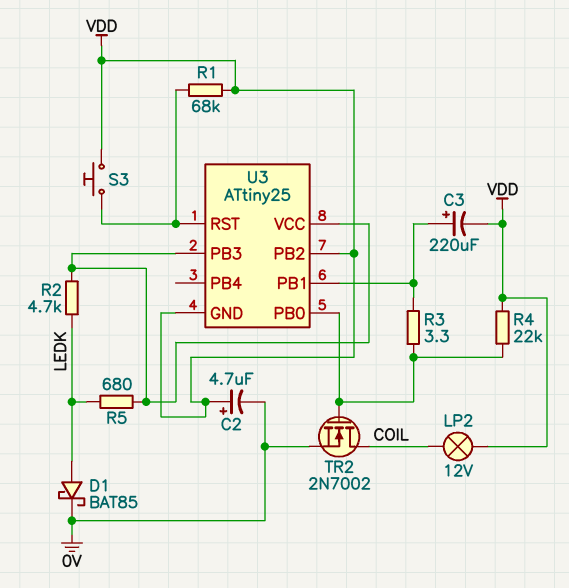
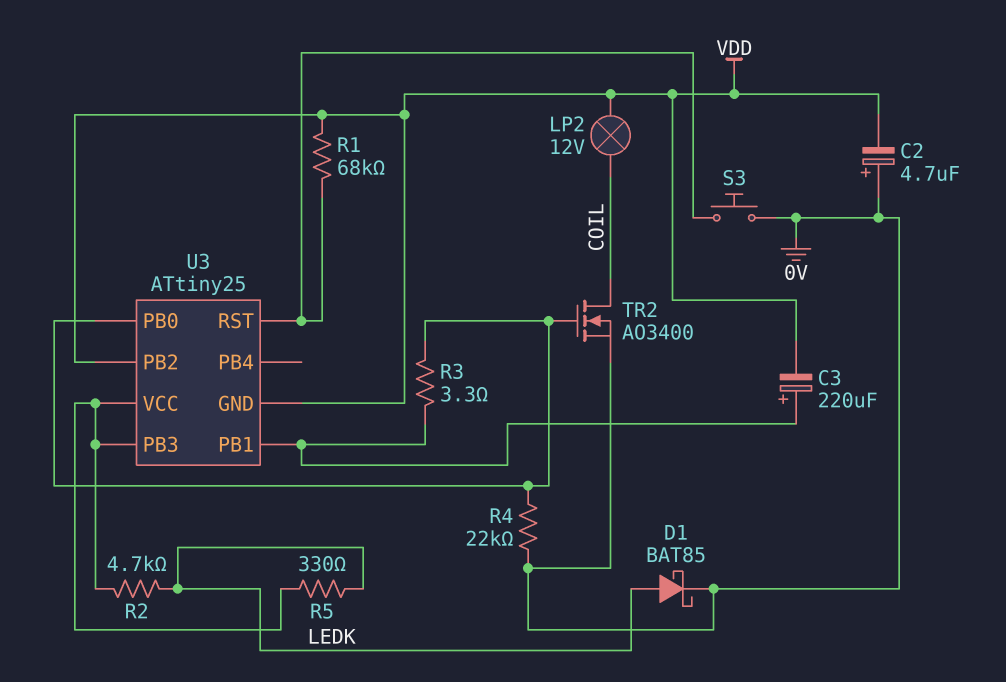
C2: 4.7uF (plus VDD, minus 0V) -> 4.7uF (plus 0V, minus VDD)
R4: 22k (U3/PB0, VDD) -> 22k (0V, U3/PB0)
R5: 680 (LEDK, U3/PB3) -> 330 (LEDK, U3/PB3)
S3: button (U3/RST, VDD) -> button (0V, U3/RST)
TR2: NMOS 2N7002 (G U3/PB0, D COIL, S 0V) -> NMOS AO3400 (G U3/PB0, D COIL, S 0V)

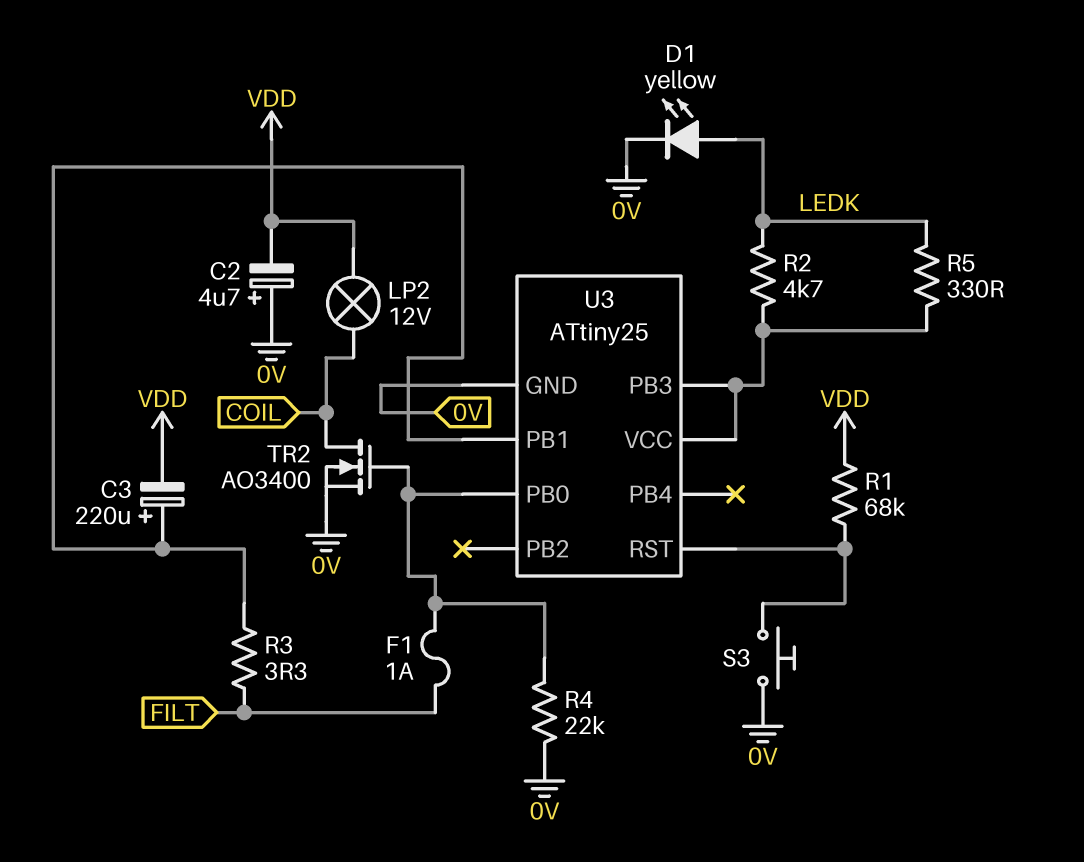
D1: schottky BAT85 (A LEDK, K 0V) -> LED yellow (A LEDK, K 0V)
F1: none -> 1A (FILT, U3/PB0)
R3: 3.3 (U3/PB0, U3/PB1) -> 3.3 (FILT, U3/PB1)
U3 pin GND: VDD -> 0V
U3 pin PB2: VDD -> none

